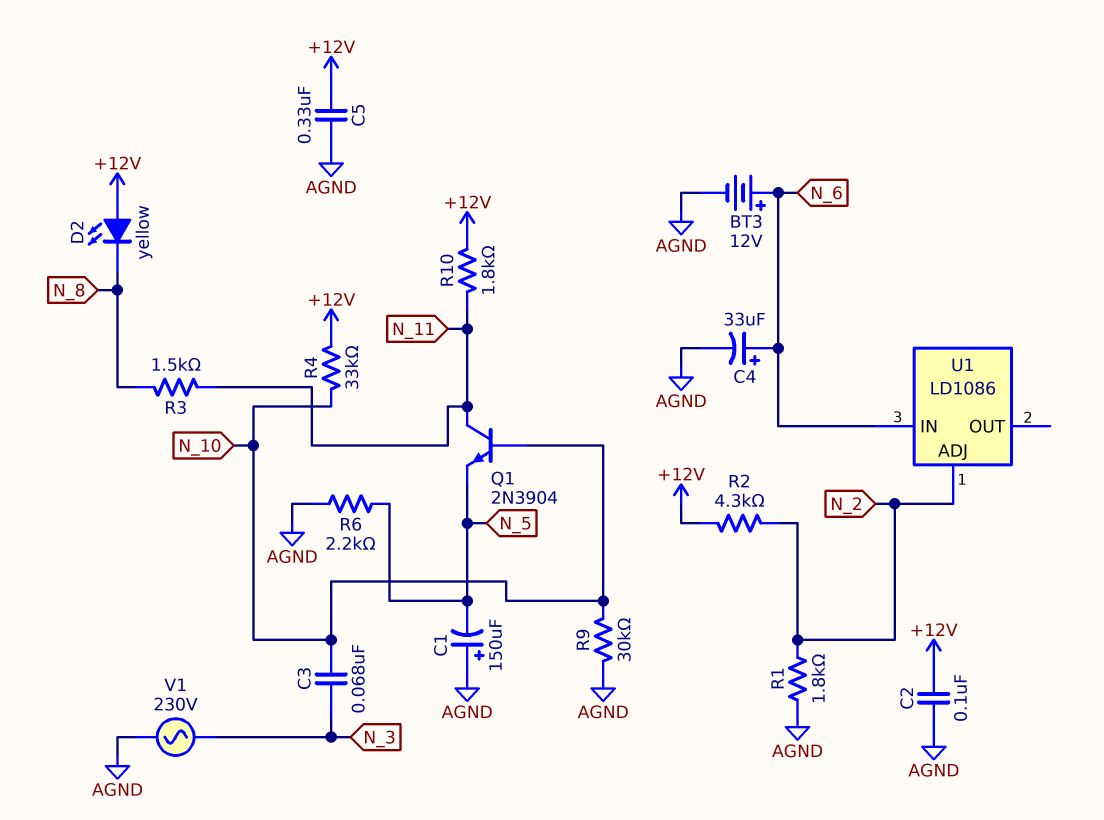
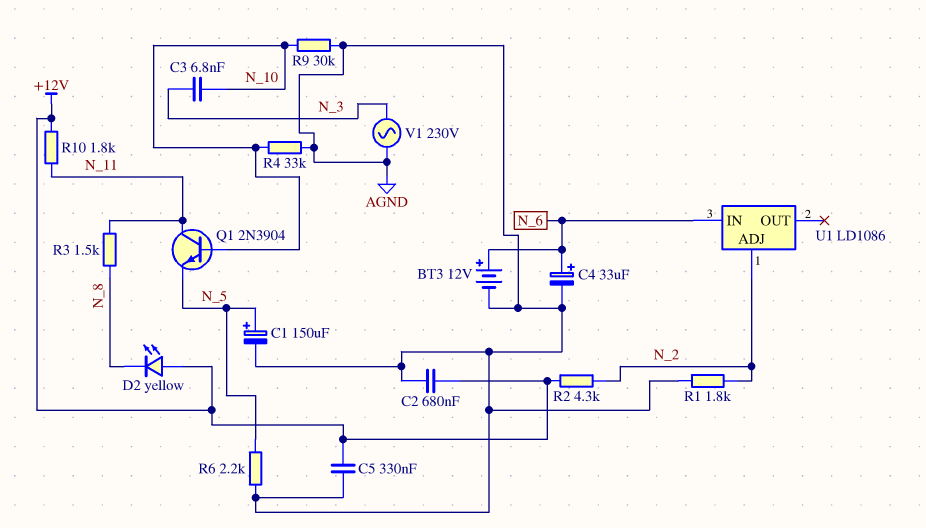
C1: 150uF (plus AGND, minus N_5) -> 150uF (plus N_5, minus AGND)
C2: 100nF (+12V, AGND) -> 680nF (+12V, AGND)
C3: 68nF (N_3, N_10) -> 6.8nF (N_3, N_10)
R4: 33k (+12V, N_10) -> 33k (AGND, N_10)

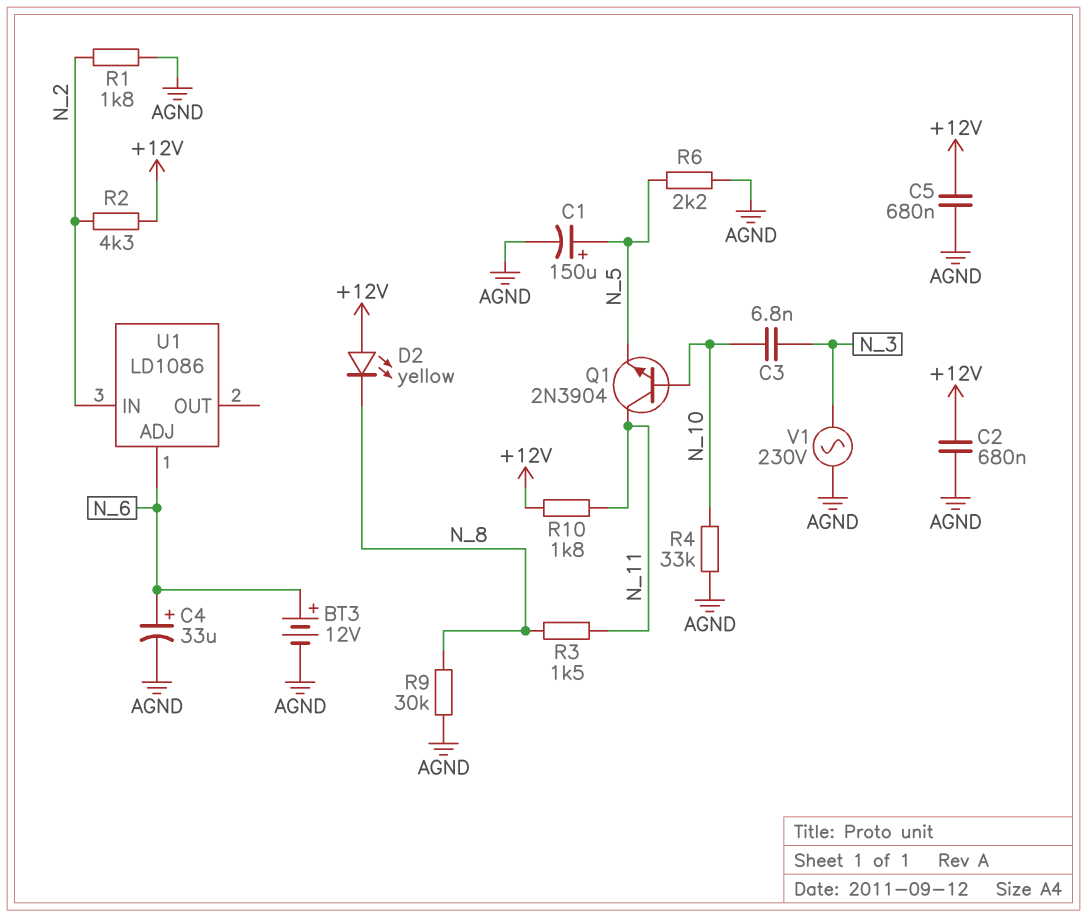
C5: 330nF (+12V, AGND) -> 680nF (+12V, AGND)
R9: 30k (AGND, N_10) -> 30k (AGND, N_8)
U1 pin ADJ: N_2 -> N_6
U1 pin IN: N_6 -> N_2

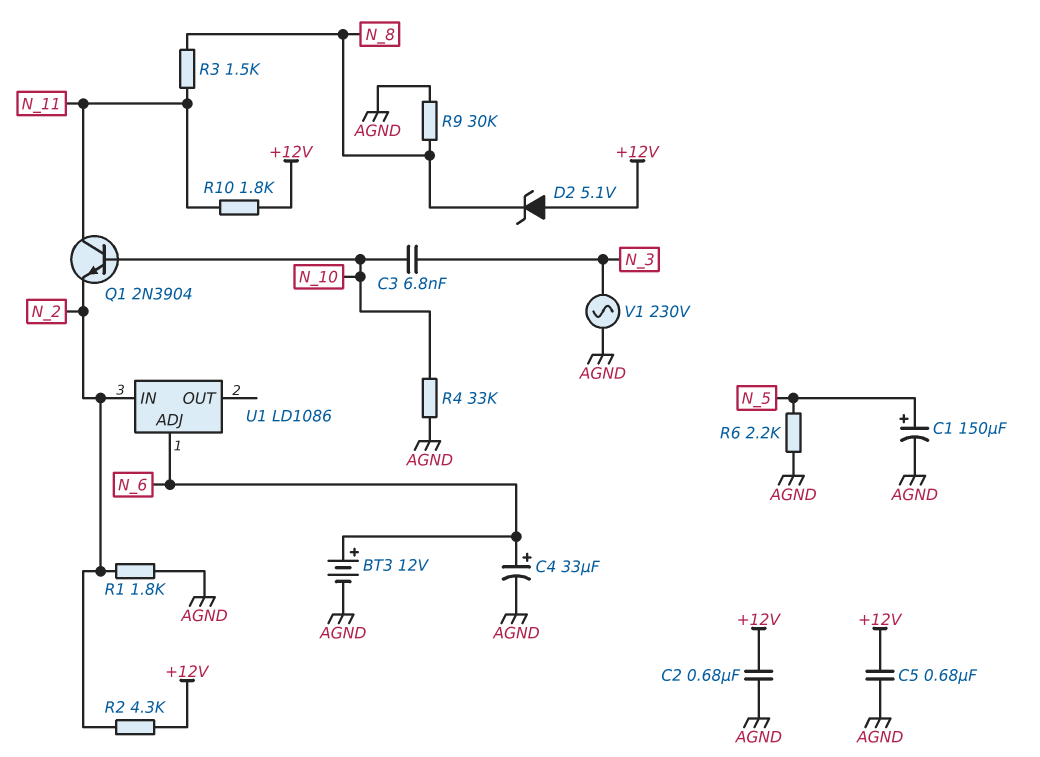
D2: LED yellow (A +12V, K N_8) -> zener 5.1V (A +12V, K N_8)
Q1: NPN 2N3904 (B N_10, C N_11, E N_5) -> NPN 2N3904 (B N_10, C N_11, E N_2)

